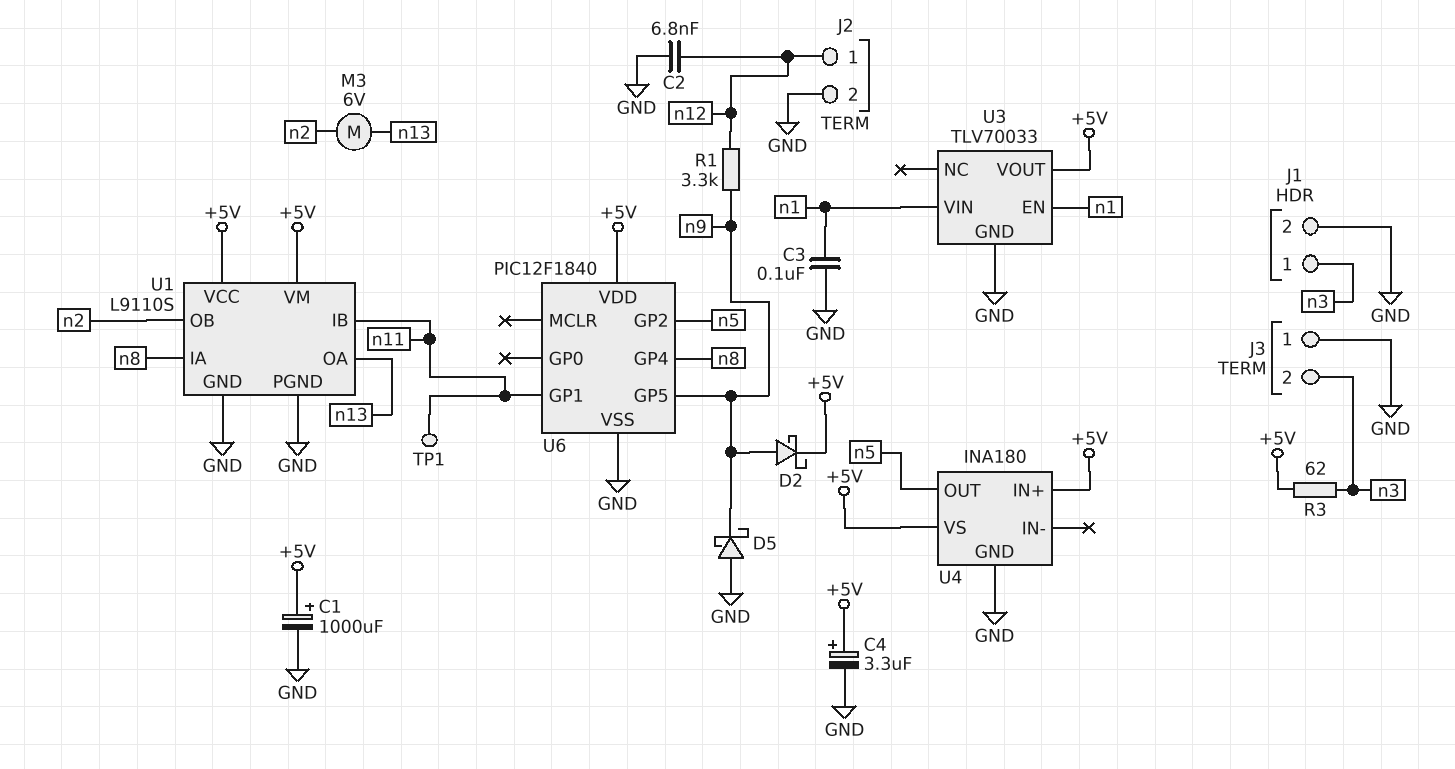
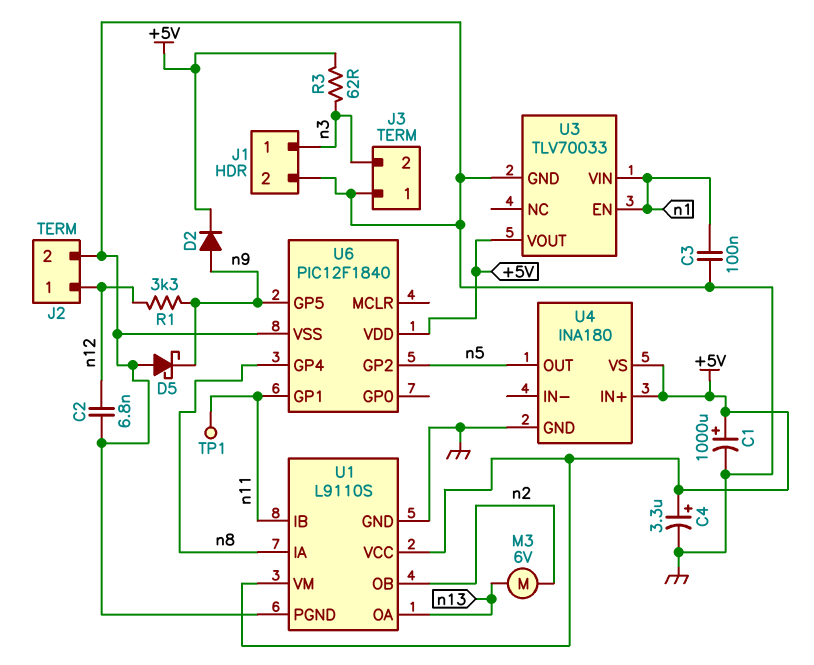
D2: schottky (A n9, K +5V) -> diode (A n9, K +5V)

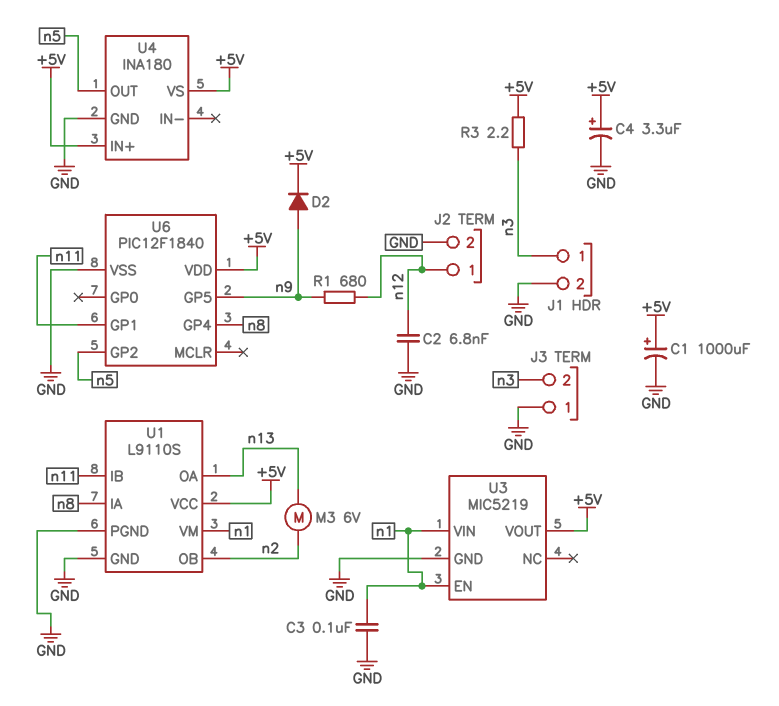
D5: schottky (A GND, K n9) -> none
R1: 3.3k (n9, n12) -> 680 (n9, n12)
R3: 62 (+5V, n3) -> 2.2 (+5V, n3)
TP1: test point (n11) -> none
U1 pin VM: +5V -> n1
U3: TLV70033 -> MIC5219

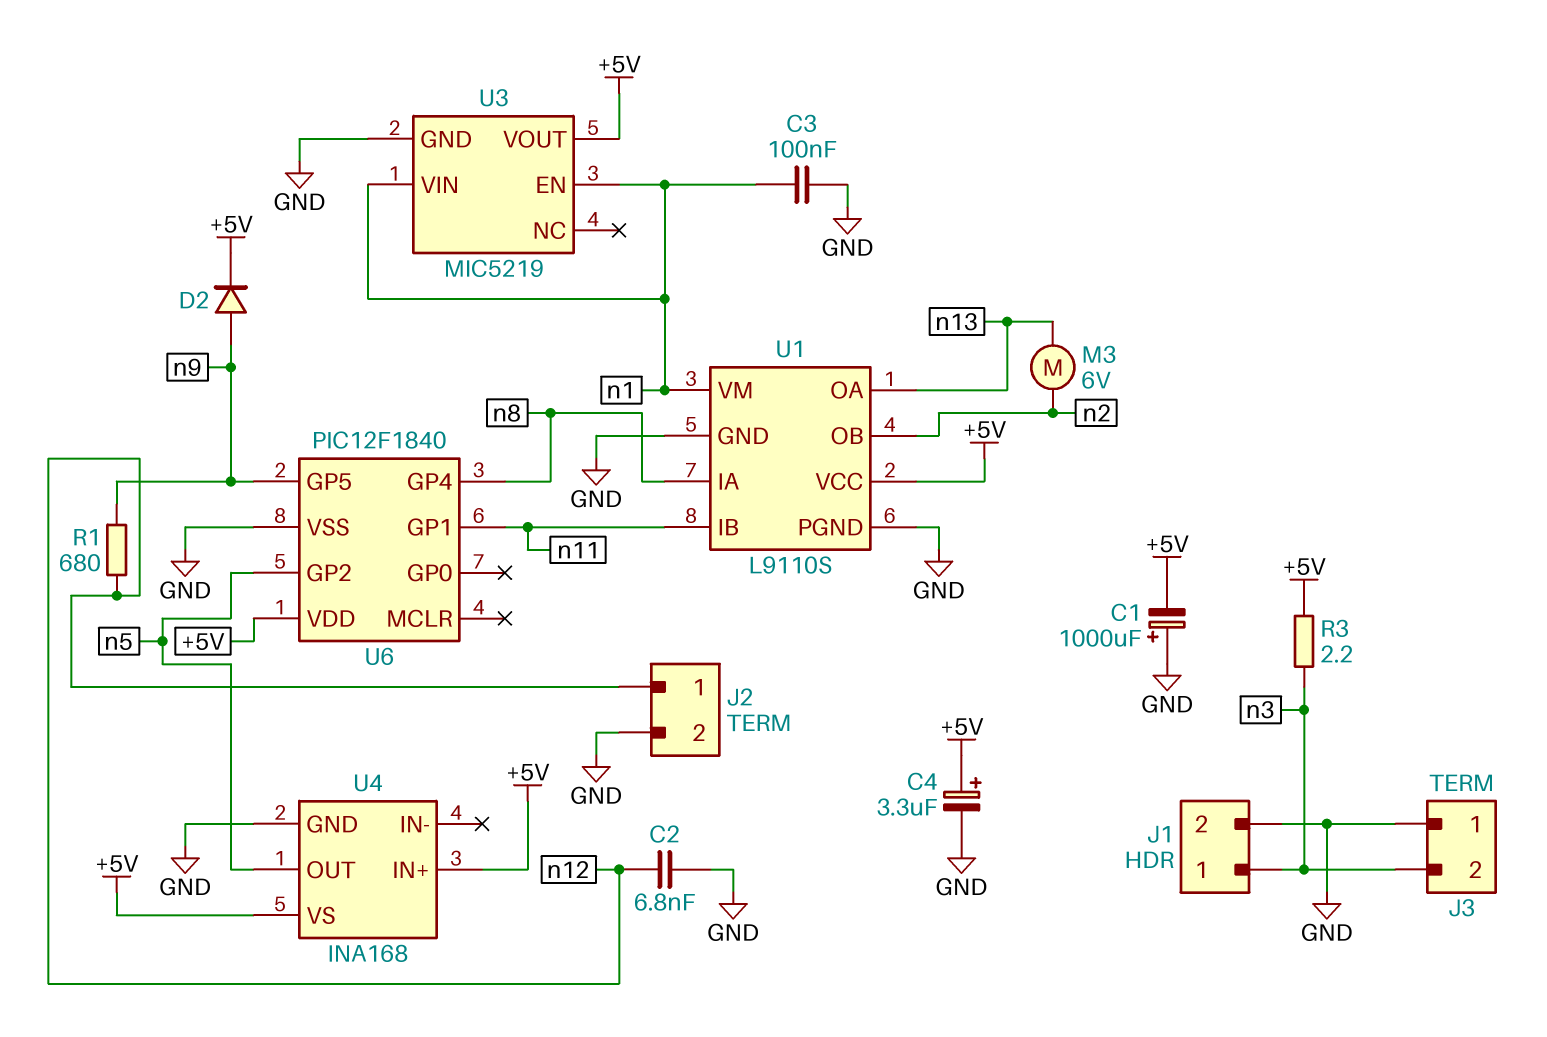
C1: 1000uF (plus +5V, minus GND) -> 1000uF (plus GND, minus +5V)
U4: INA180 -> INA168

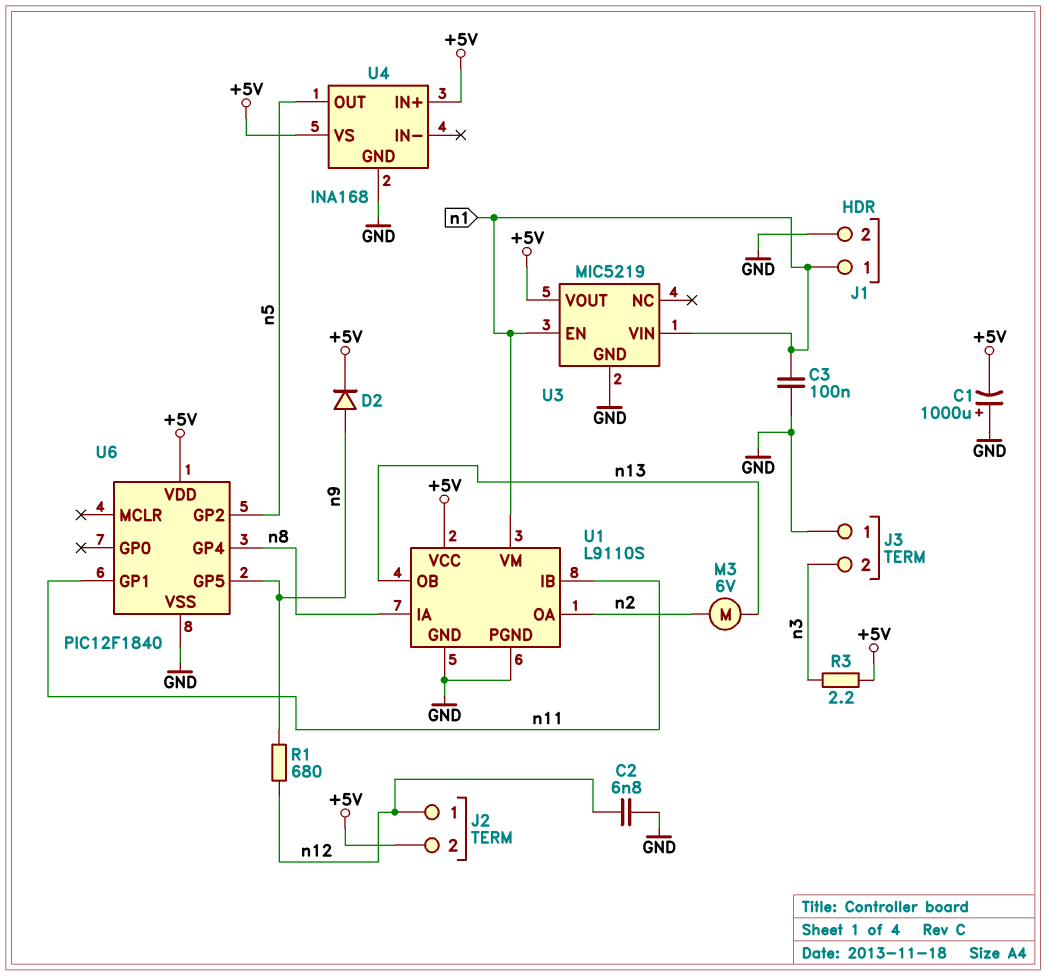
C4: 3.3uF (plus +5V, minus GND) -> none
J1 pin 1: n3 -> n1
J2 pin 2: GND -> +5V
U1 pin OA: n13 -> n2
U1 pin OB: n2 -> n13

